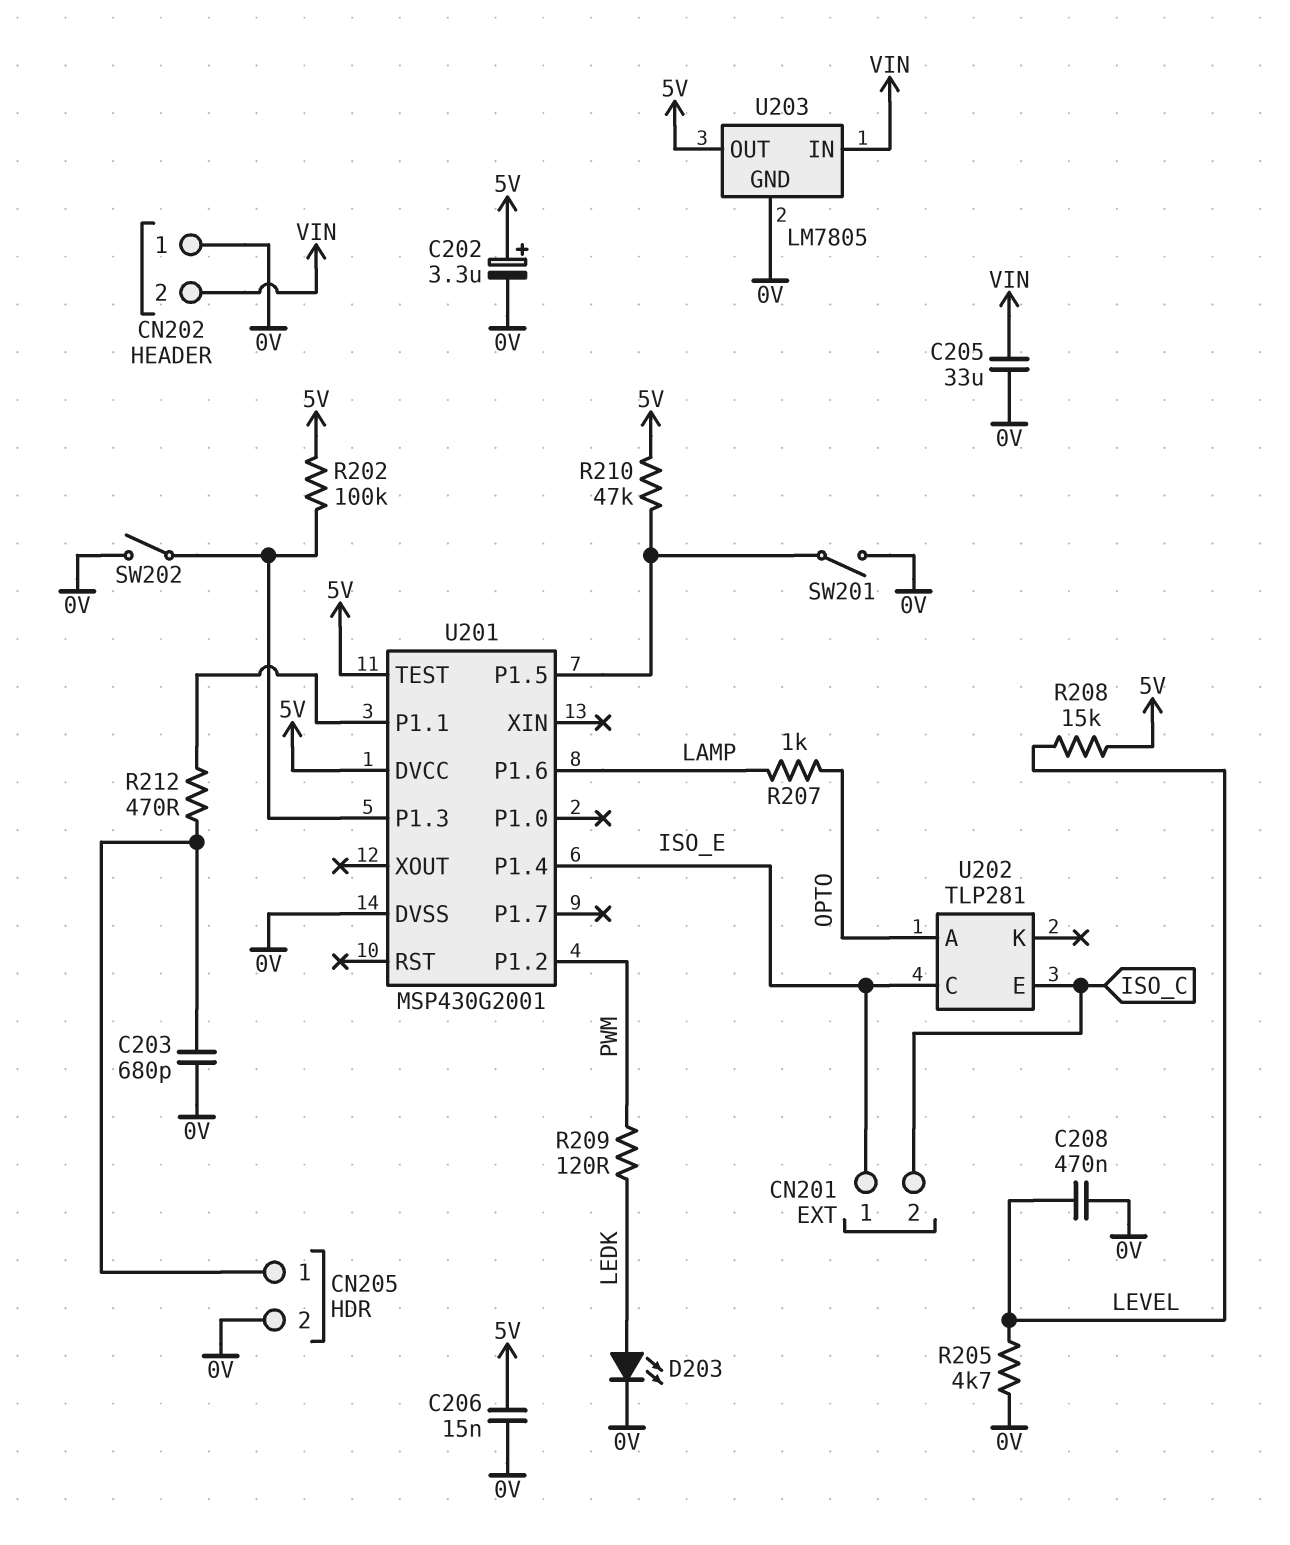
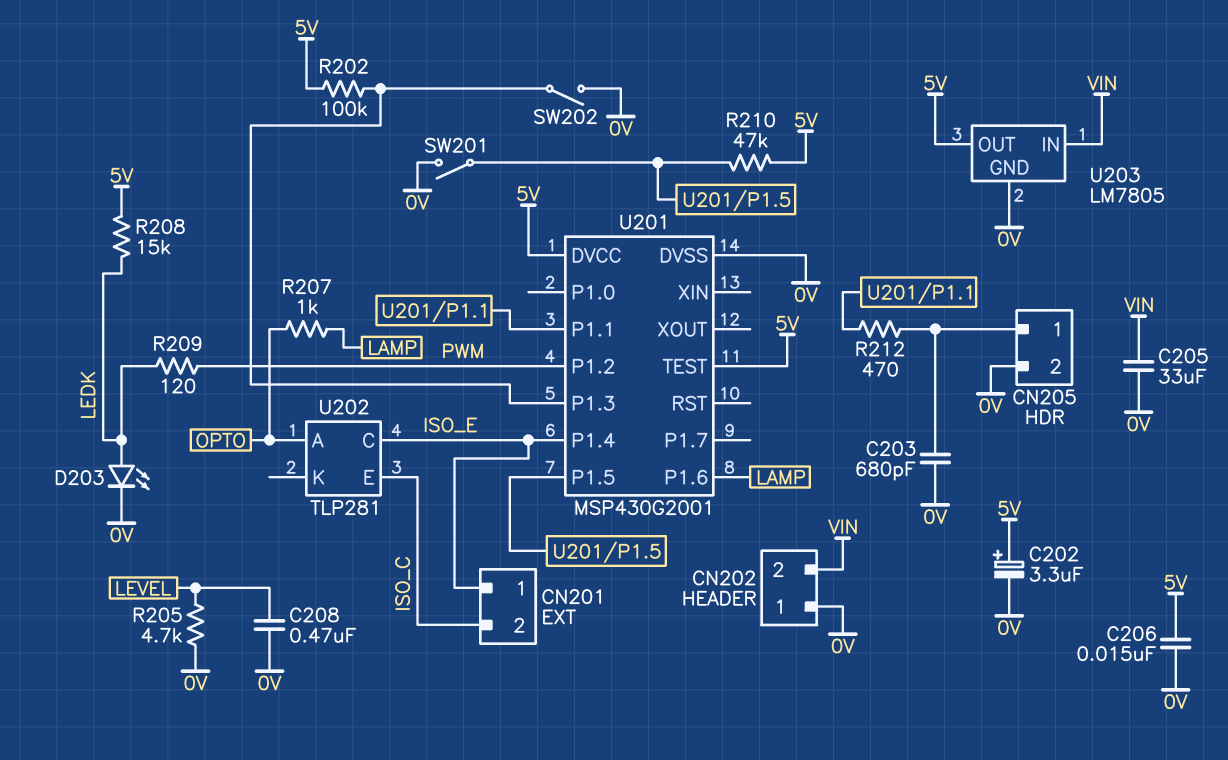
R208: 15k (5V, LEVEL) -> 15k (5V, LEDK)

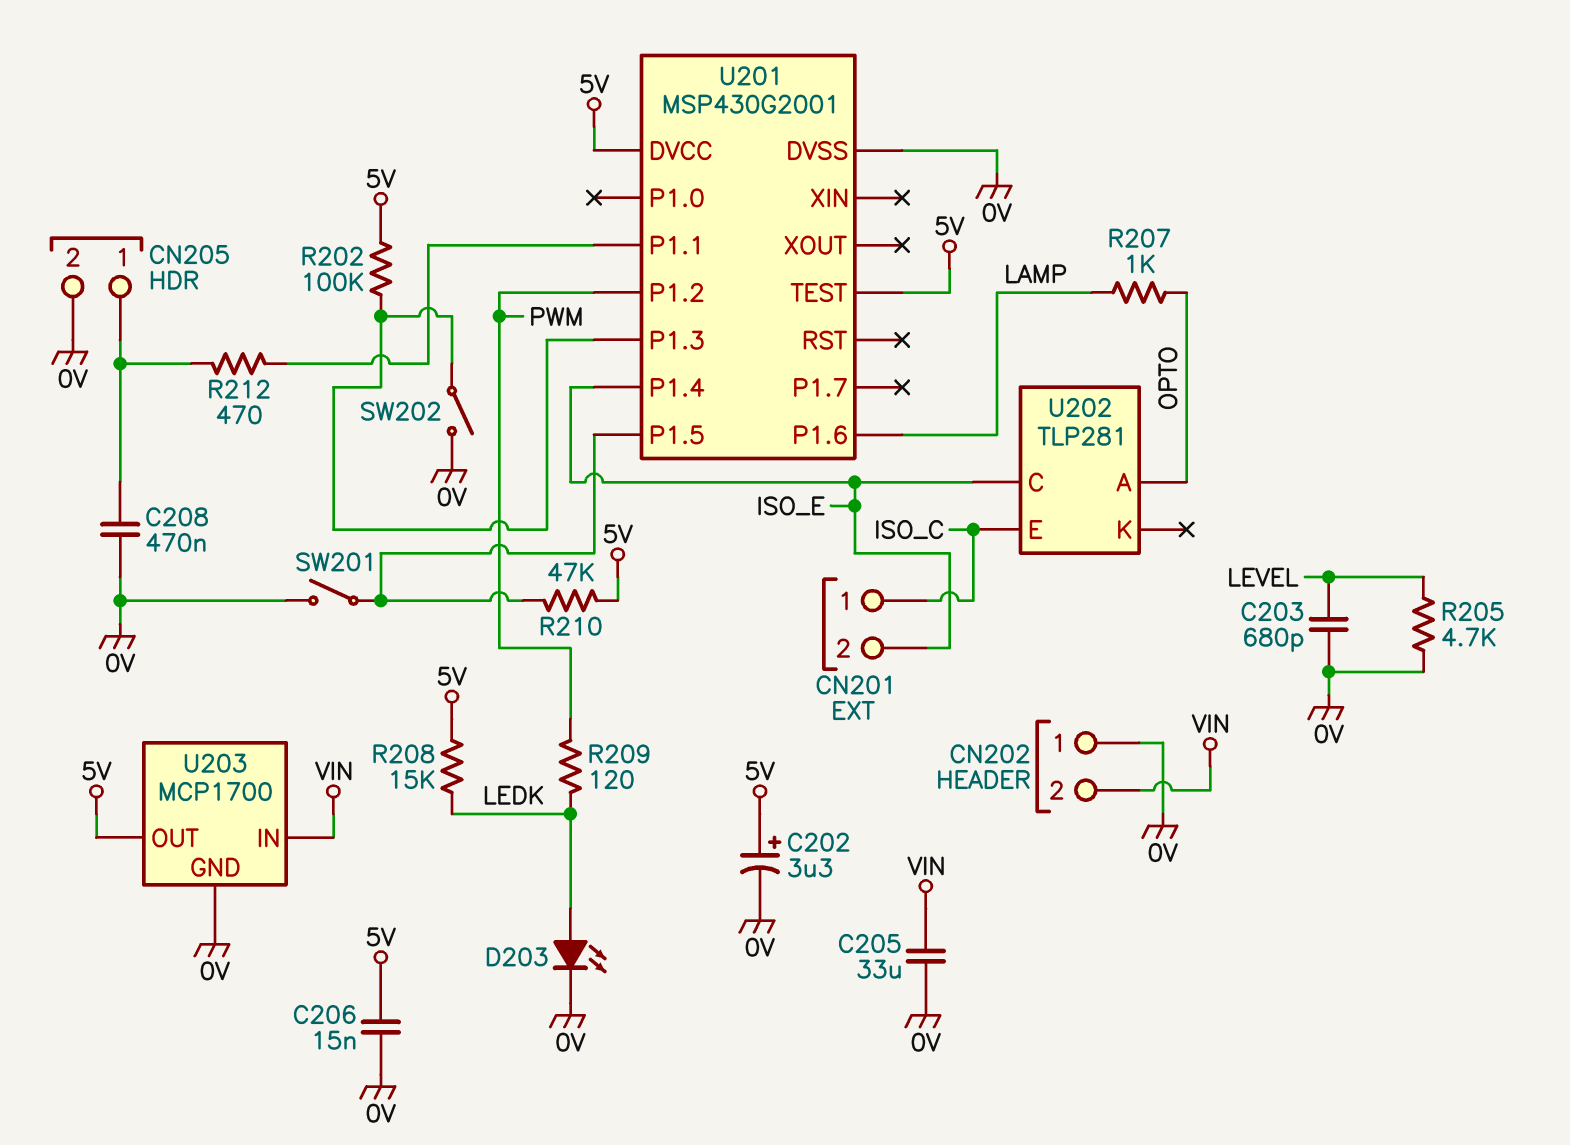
C203: 680pF (0V, CN205/1) -> 680pF (0V, LEVEL)
C208: 470nF (0V, LEVEL) -> 470nF (0V, CN205/1)
CN201 pin 1: ISO_E -> ISO_C
CN201 pin 2: ISO_C -> ISO_E
U203: LM7805 -> MCP1700

